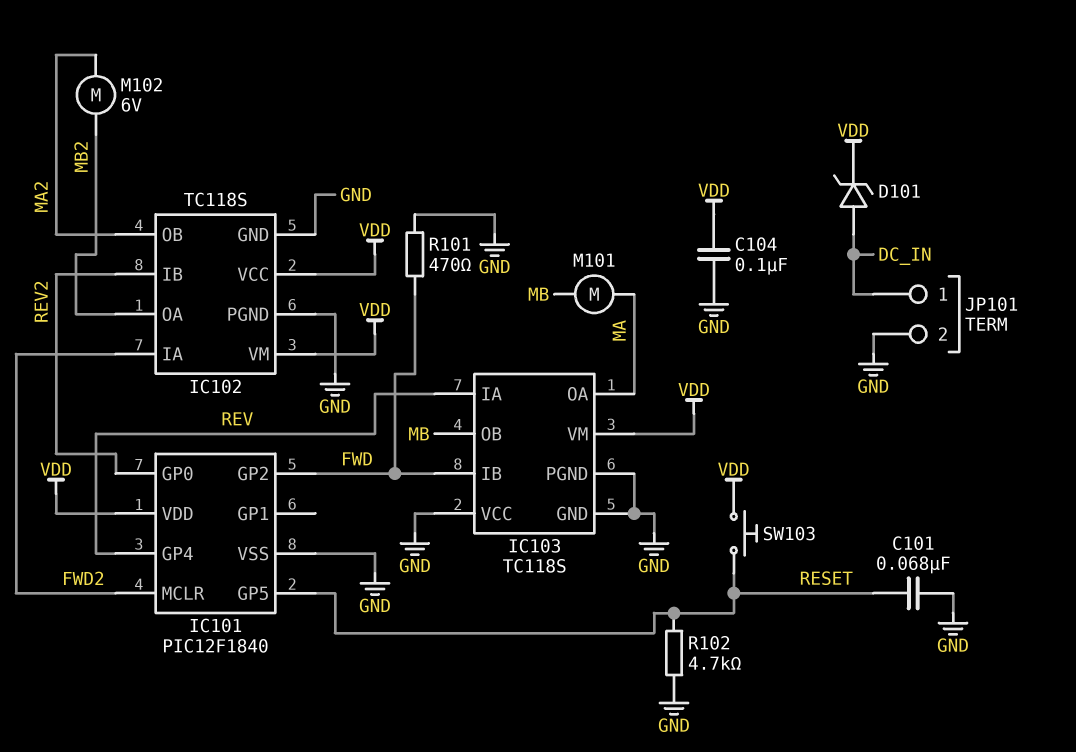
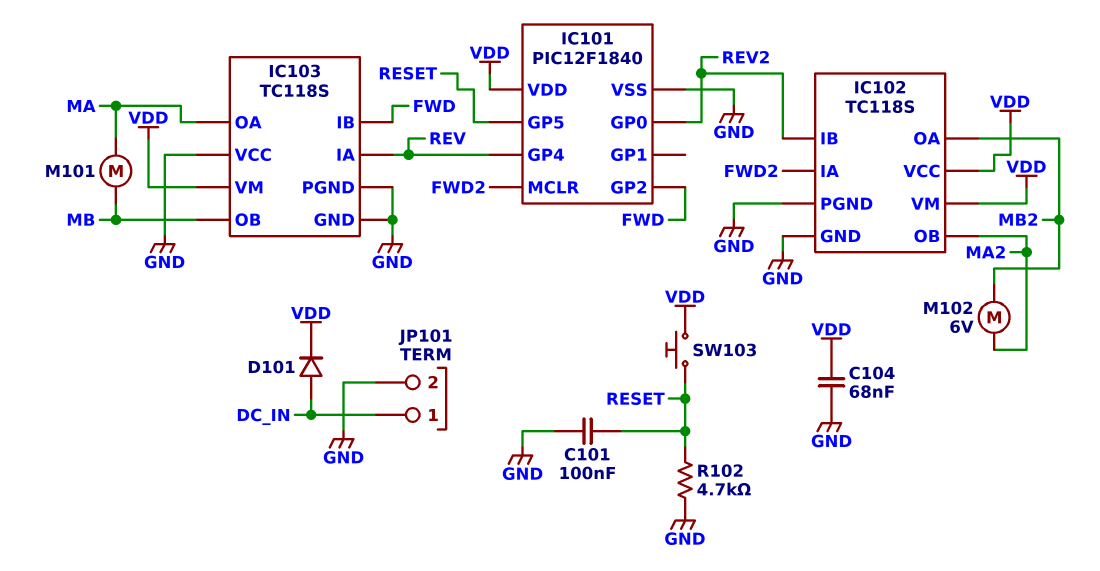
C101: 68nF (GND, RESET) -> 100nF (GND, RESET)
C104: 100nF (GND, VDD) -> 68nF (GND, VDD)
D101: zener (A DC_IN, K VDD) -> diode (A DC_IN, K VDD)
R101: 470 (FWD, GND) -> none

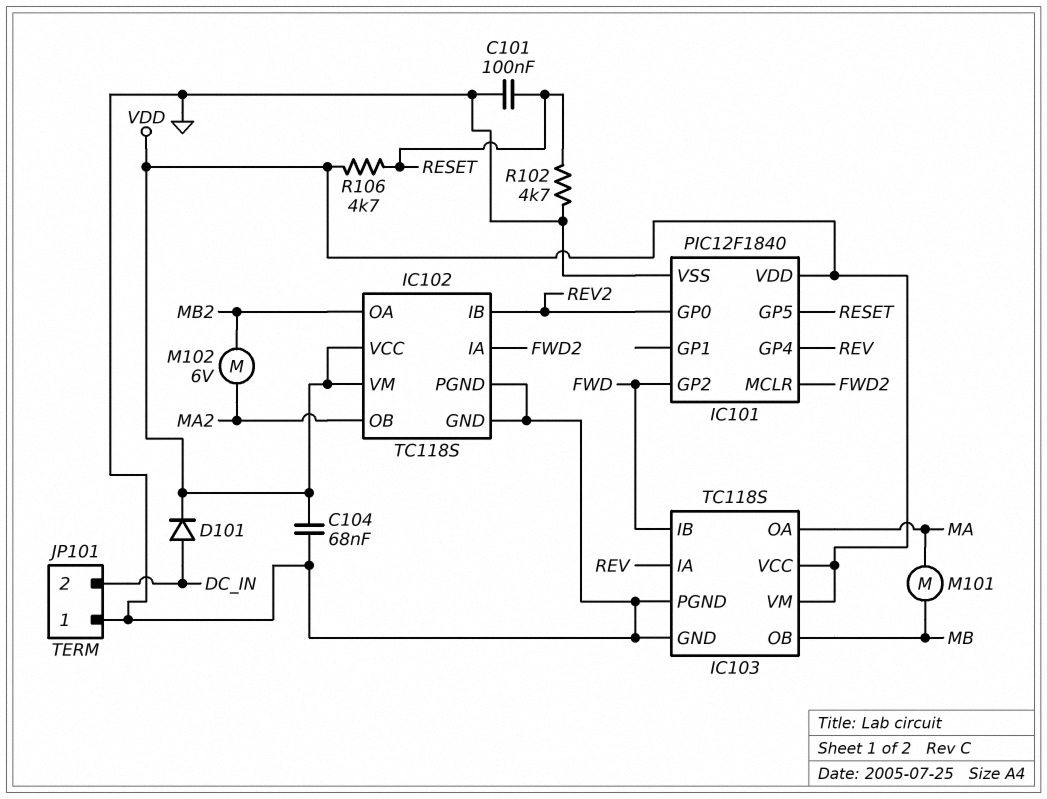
IC103 pin VCC: GND -> VDD
JP101 pin 1: DC_IN -> GND
JP101 pin 2: GND -> DC_IN
R106: none -> 4.7k (RESET, VDD)
SW103: button (RESET, VDD) -> none

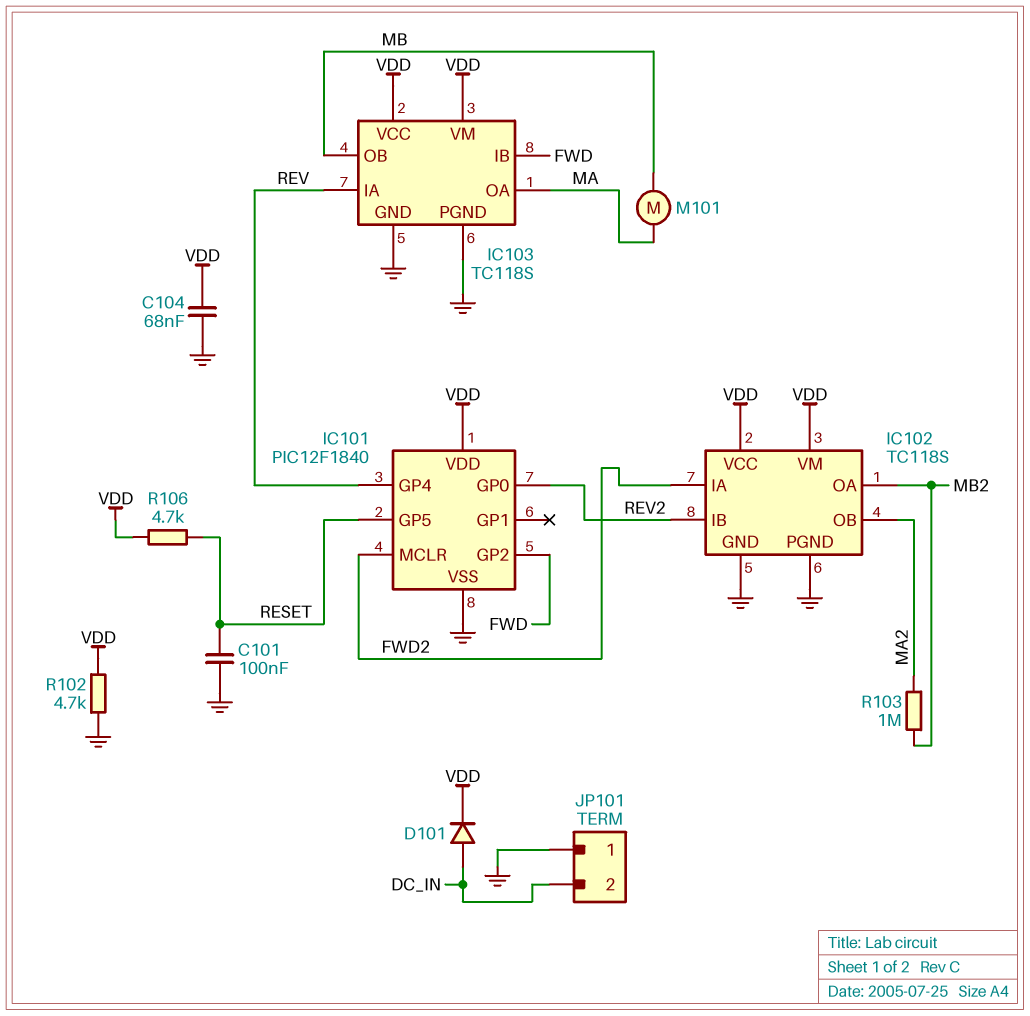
M102: motor 6V (MA2, MB2) -> none
R102: 4.7k (GND, RESET) -> 4.7k (GND, VDD)
R103: none -> 1M (MA2, MB2)

